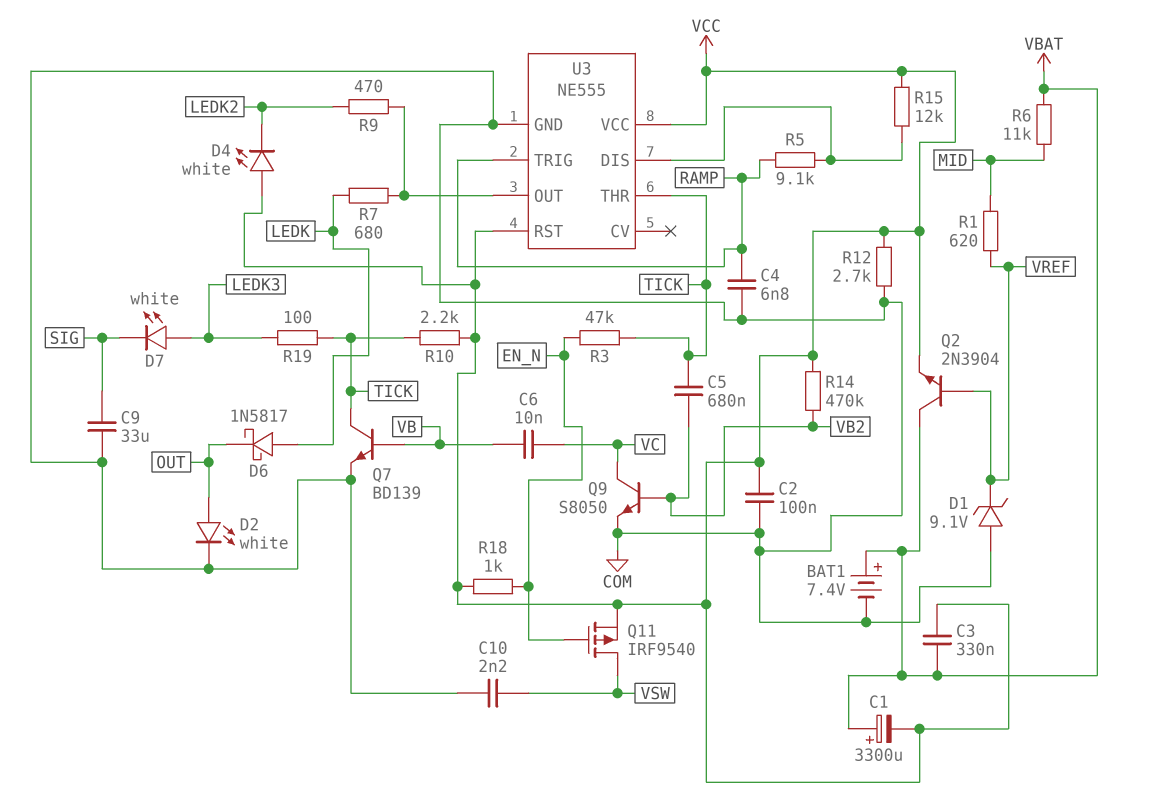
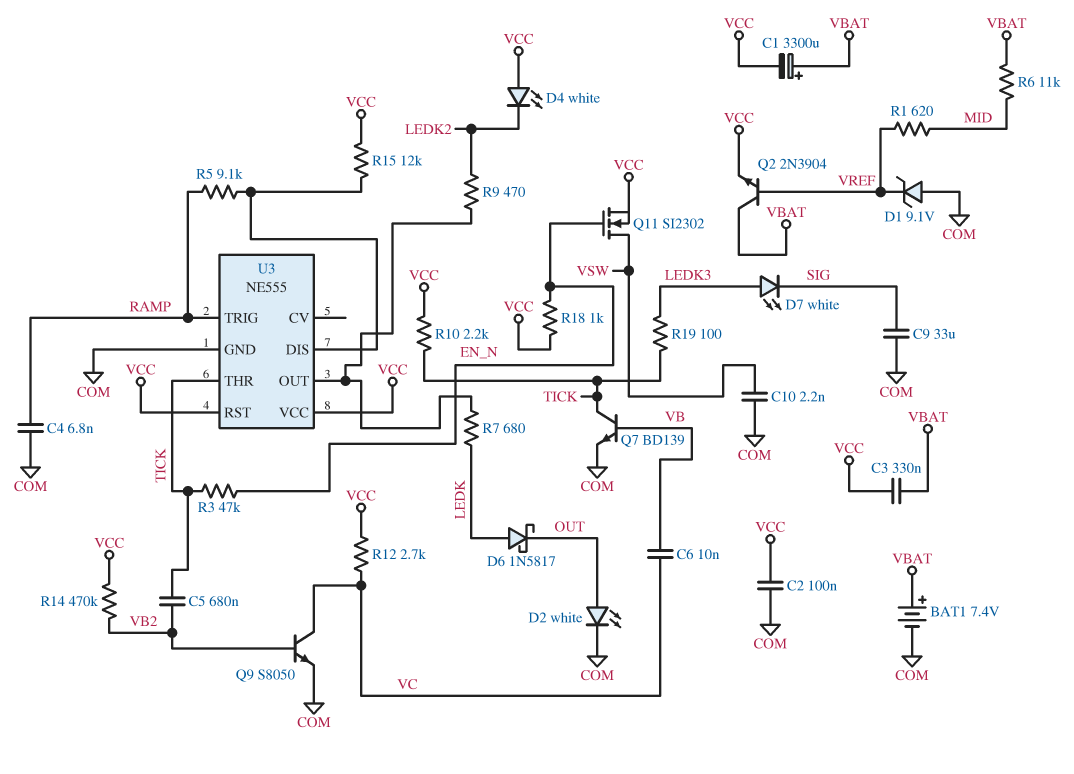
Q11: PMOS IRF9540 (G EN_N, D VSW, S VCC) -> NMOS SI2302 (G EN_N, D VSW, S VCC)
R12: 2.7k (COM, VCC) -> 2.7k (VC, VCC)

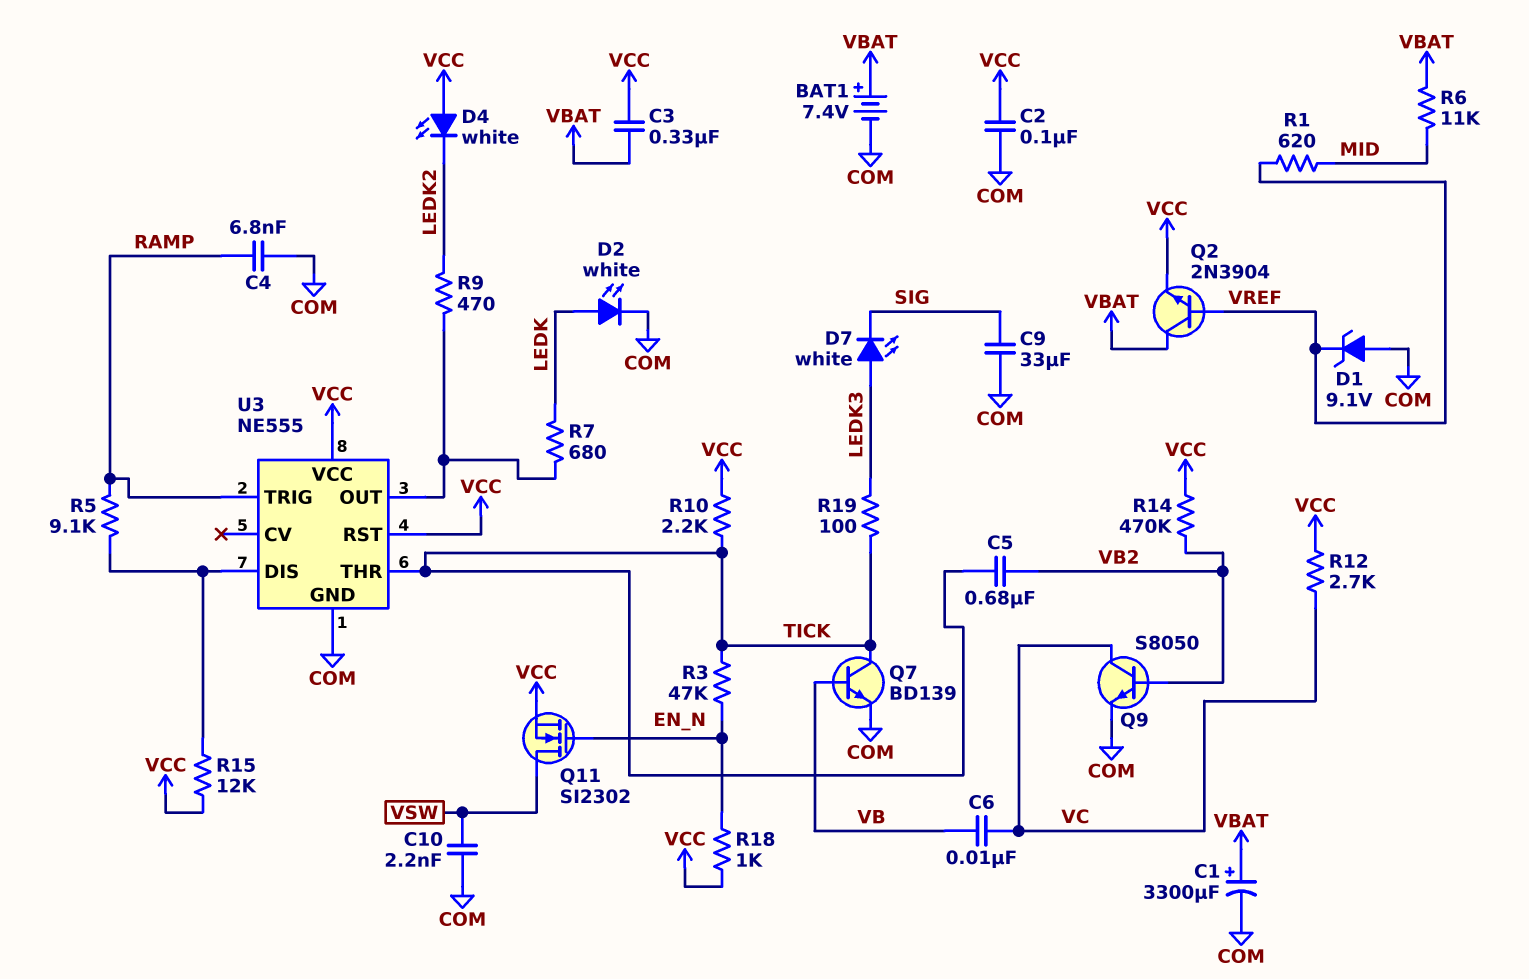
C1: 3300uF (plus VBAT, minus VCC) -> 3300uF (plus VBAT, minus COM)
D2: LED white (A OUT, K COM) -> LED white (A LEDK, K COM)
D6: schottky 1N5817 (A LEDK, K OUT) -> none

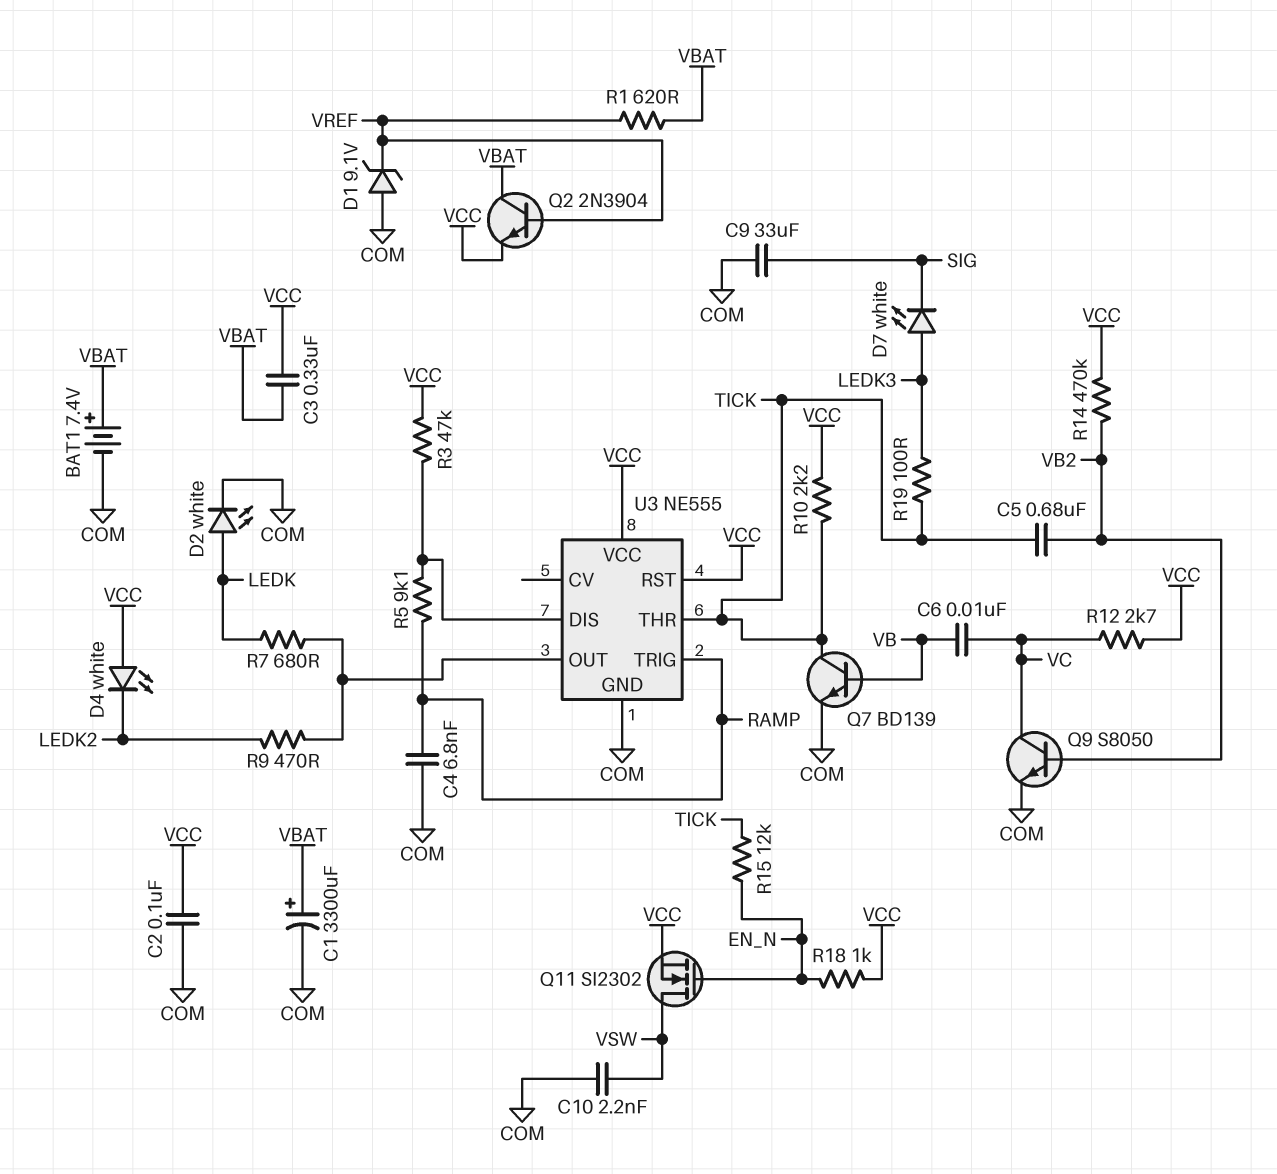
R1: 620 (MID, VREF) -> 620 (VBAT, VREF)
R3: 47k (EN_N, TICK) -> 47k (U3/DIS, VCC)
R6: 11k (MID, VBAT) -> none
R15: 12k (U3/DIS, VCC) -> 12k (EN_N, TICK)

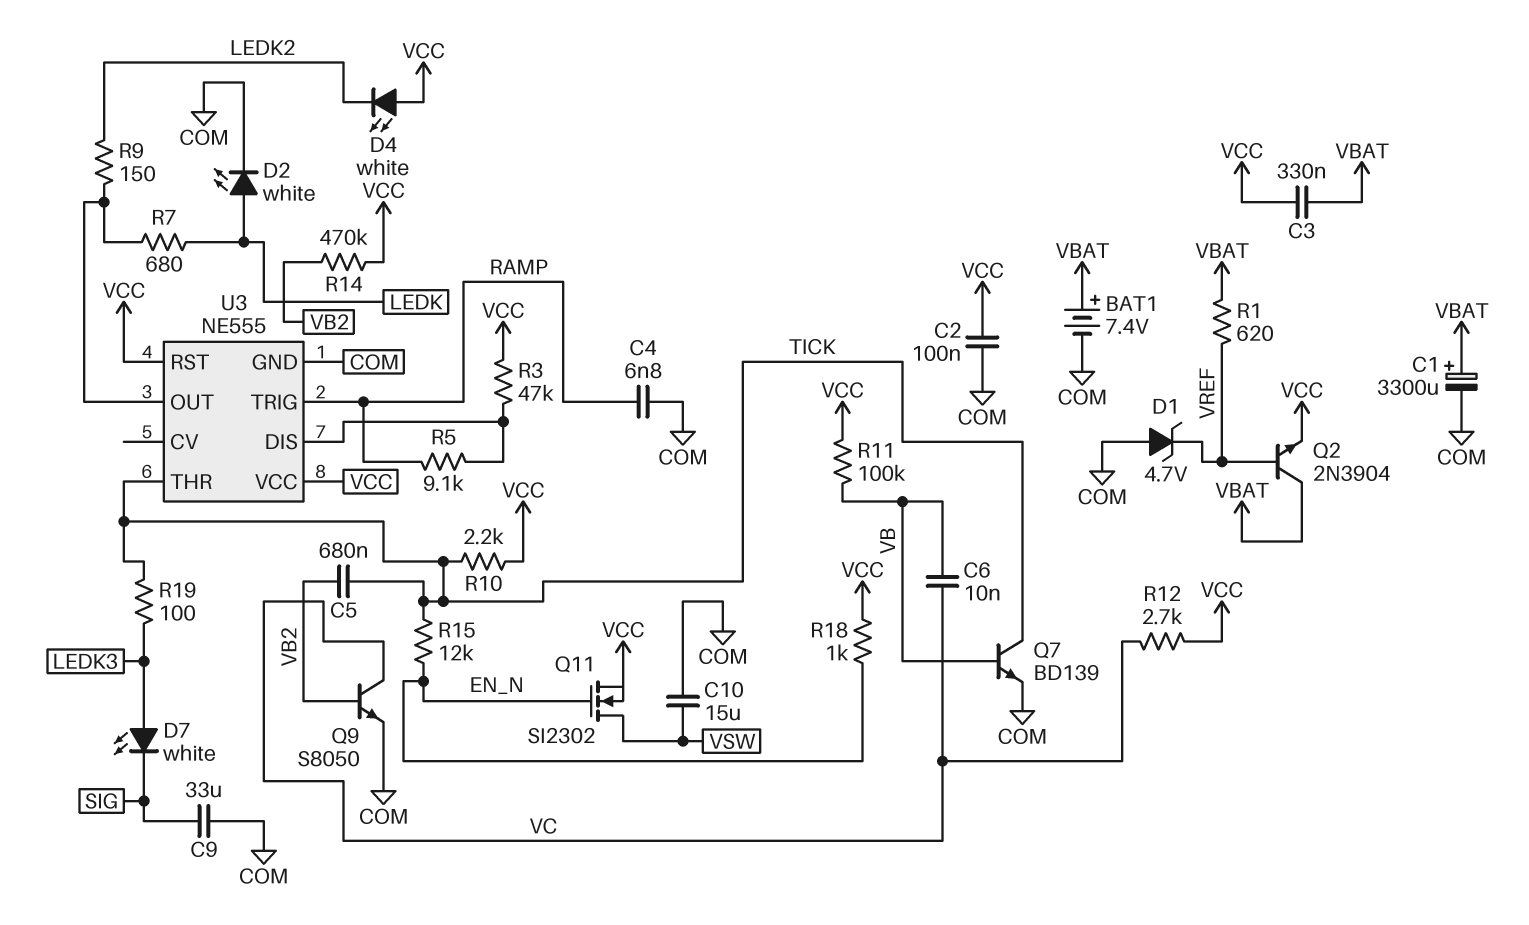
C10: 2.2nF (COM, VSW) -> 15uF (COM, VSW)
D1: zener 9.1V (A COM, K VREF) -> zener 4.7V (A COM, K VREF)
R9: 470 (LEDK2, U3/OUT) -> 150 (LEDK2, U3/OUT)
R11: none -> 100k (VB, VCC)

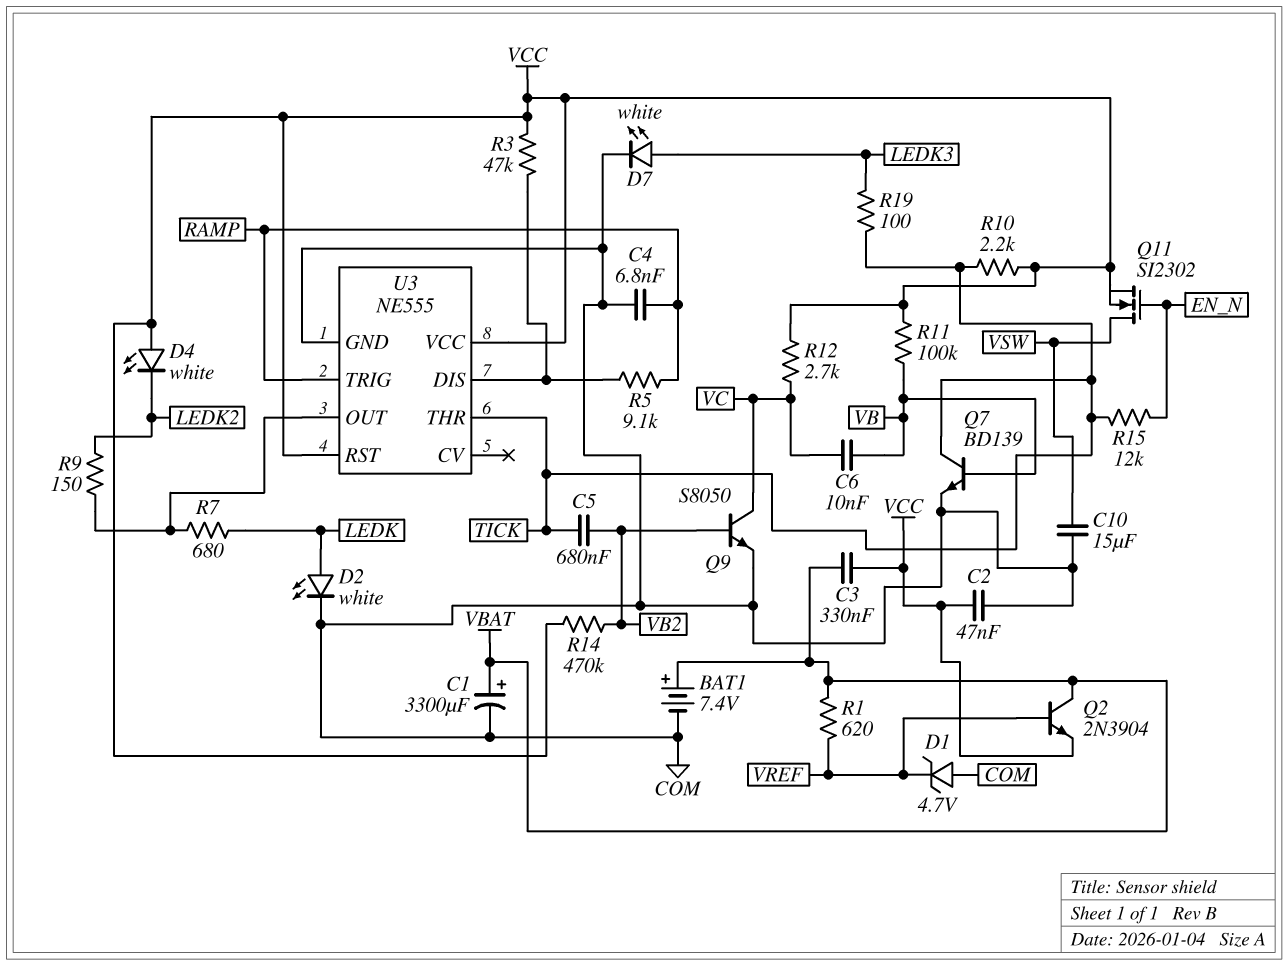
C2: 100nF (COM, VCC) -> 47nF (COM, VCC)
C9: 33uF (COM, SIG) -> none
D7: LED white (A LEDK3, K SIG) -> LED white (A LEDK3, K COM)
R18: 1k (EN_N, VCC) -> none

